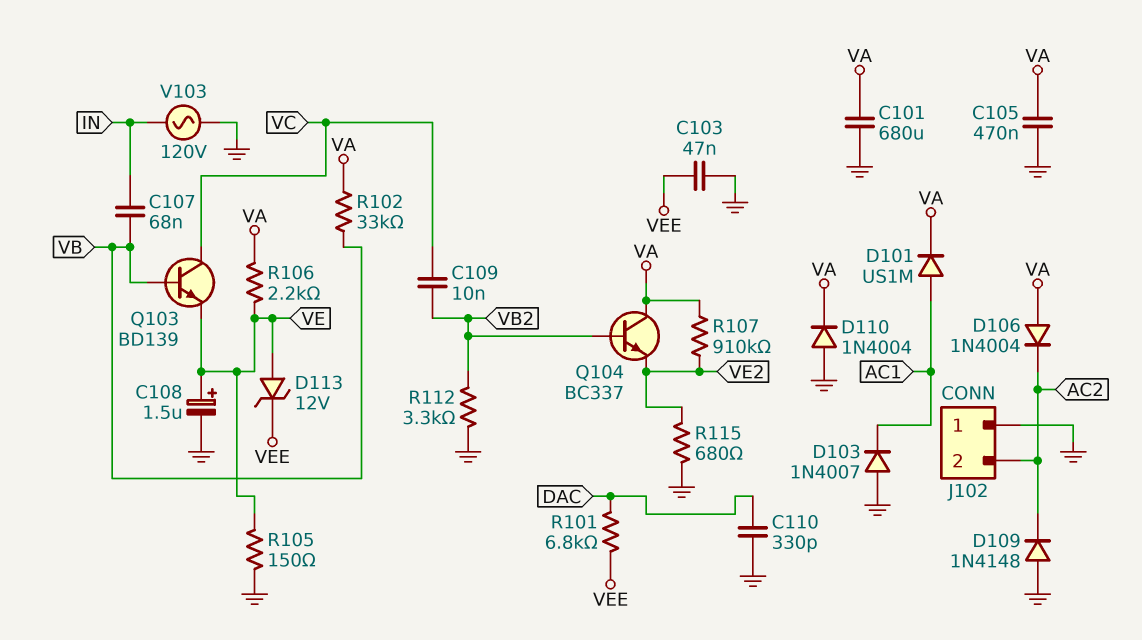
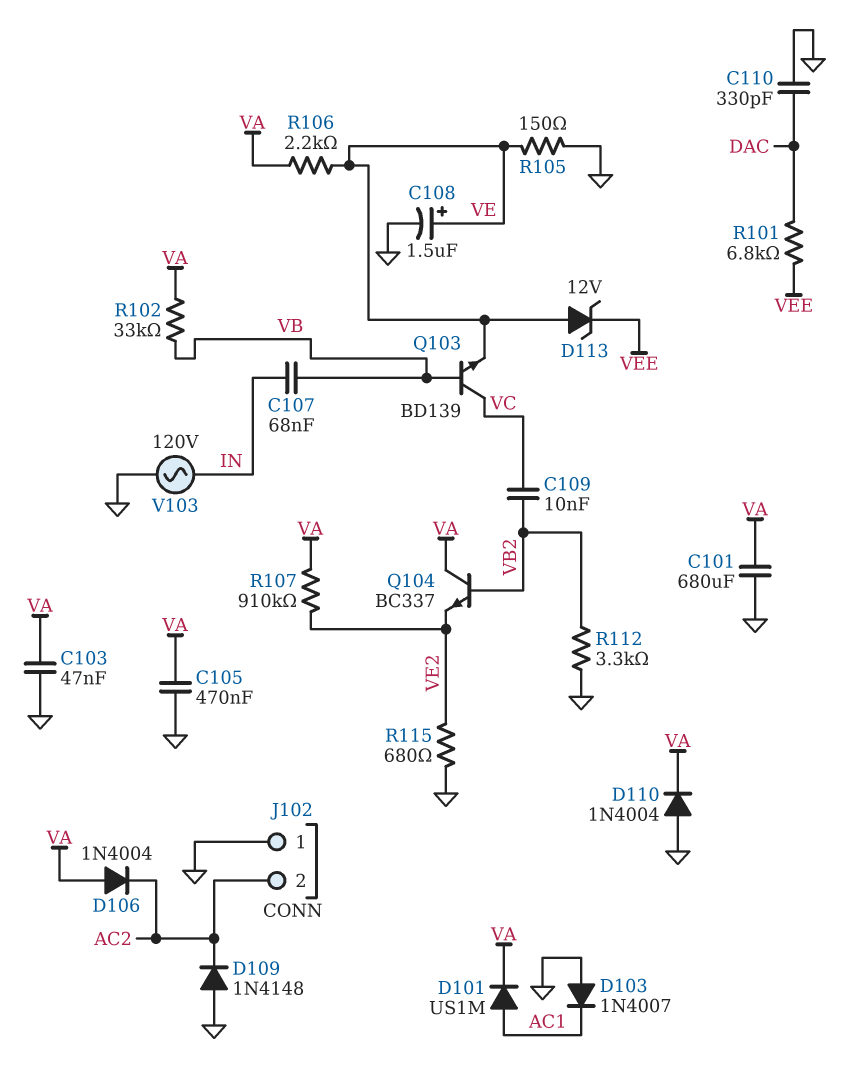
C103: 47nF (GND, VEE) -> 47nF (GND, VA)

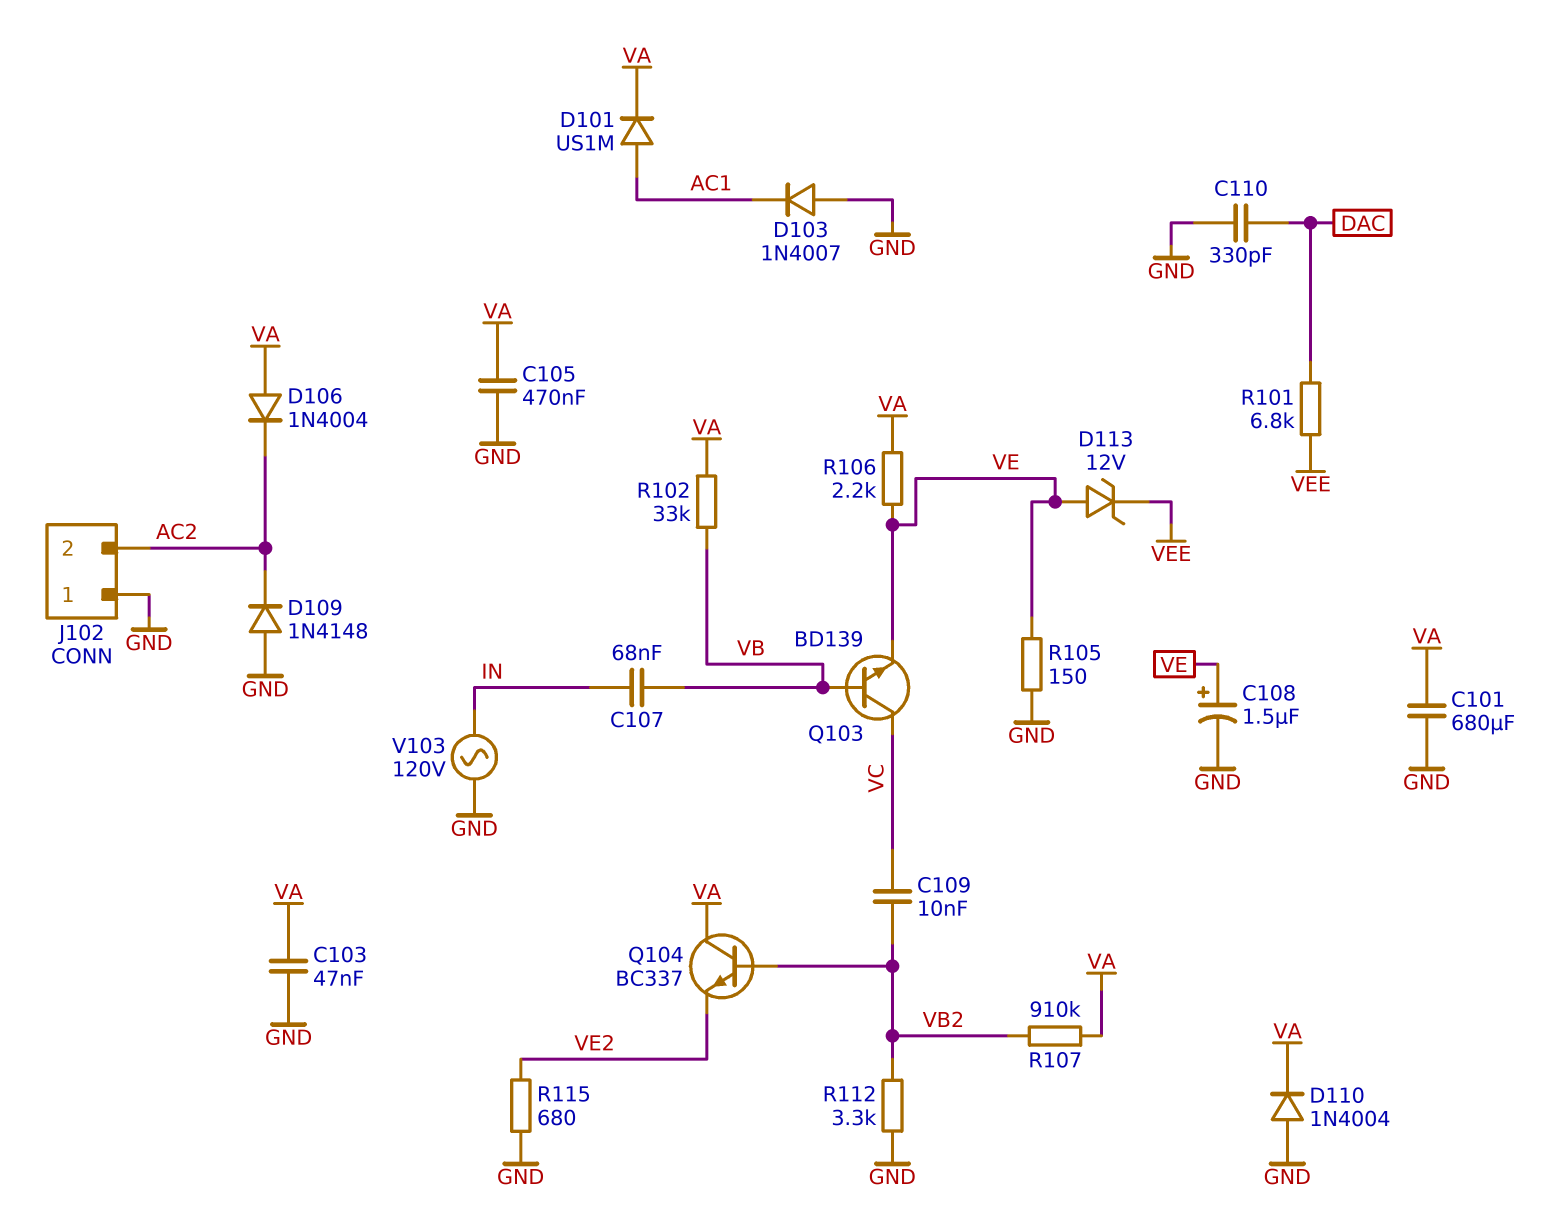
R107: 910k (VA, VE2) -> 910k (VA, VB2)

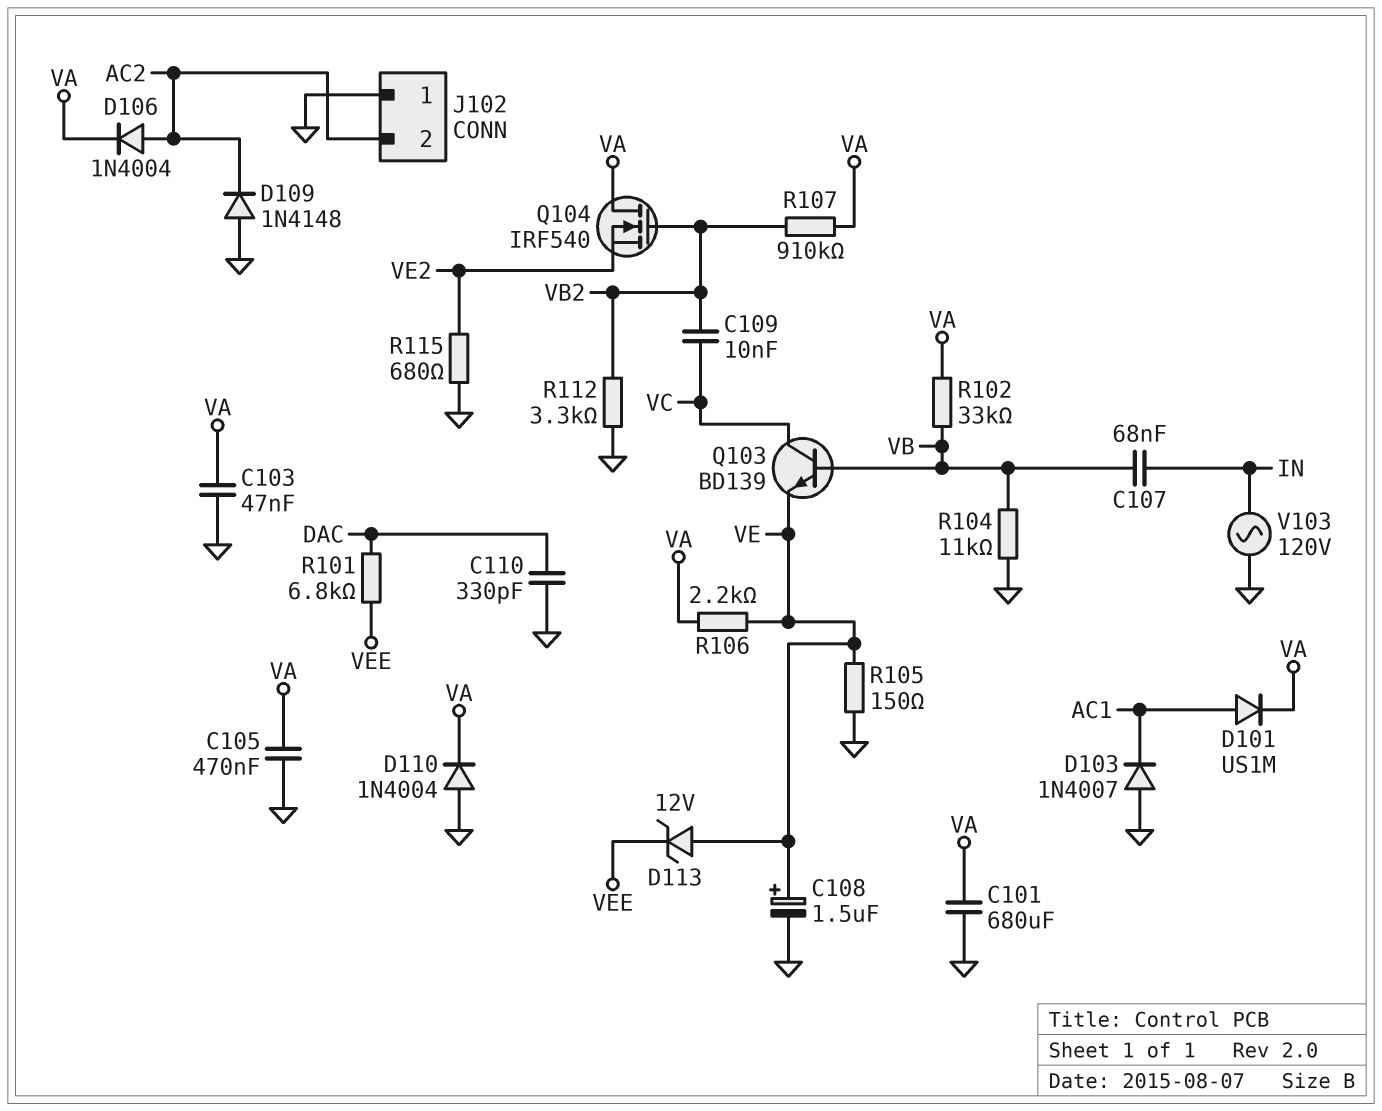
D106: diode 1N4004 (A VA, K AC2) -> diode 1N4004 (A AC2, K VA)
Q104: NPN BC337 (B VB2, C VA, E VE2) -> NMOS IRF540 (G VB2, D VA, S VE2)
R104: none -> 11k (GND, VB)

